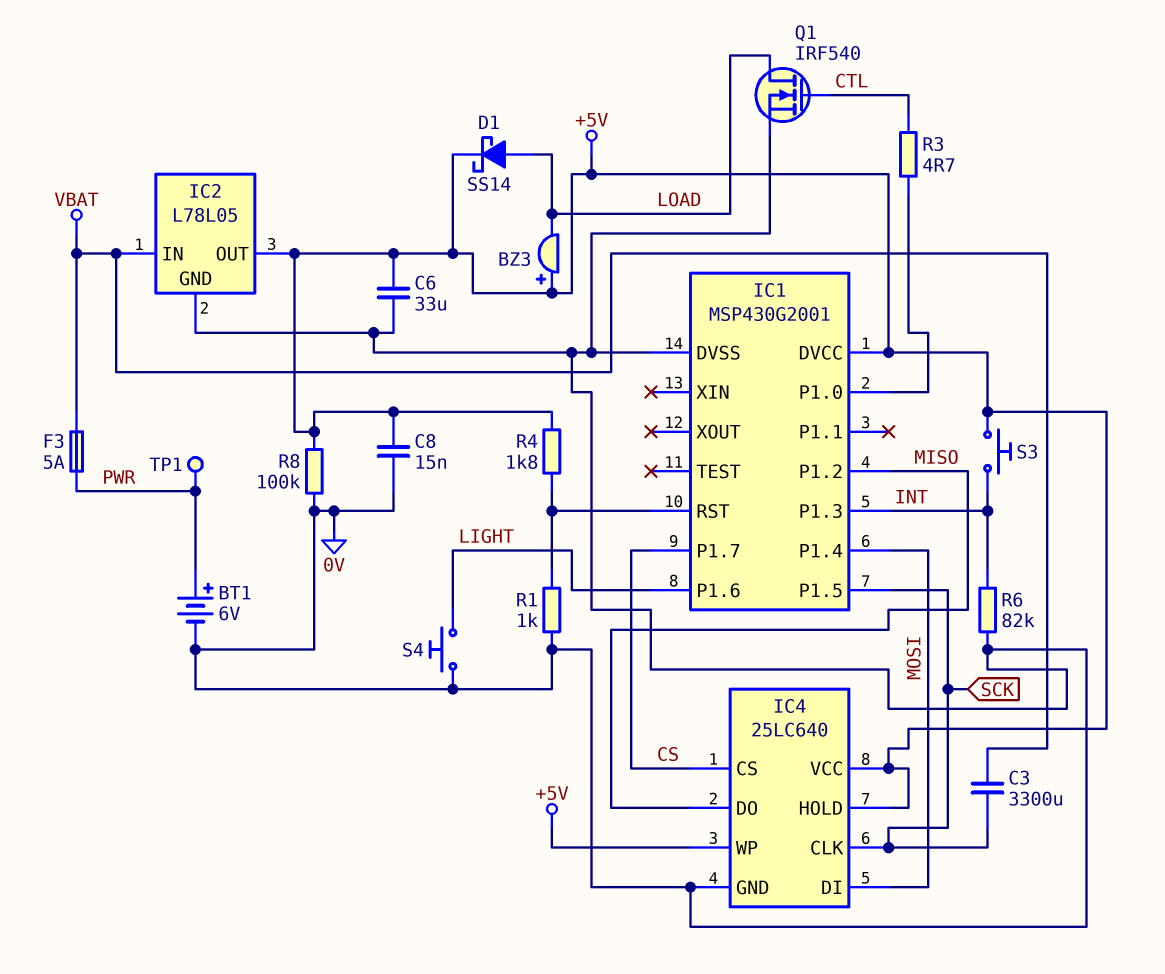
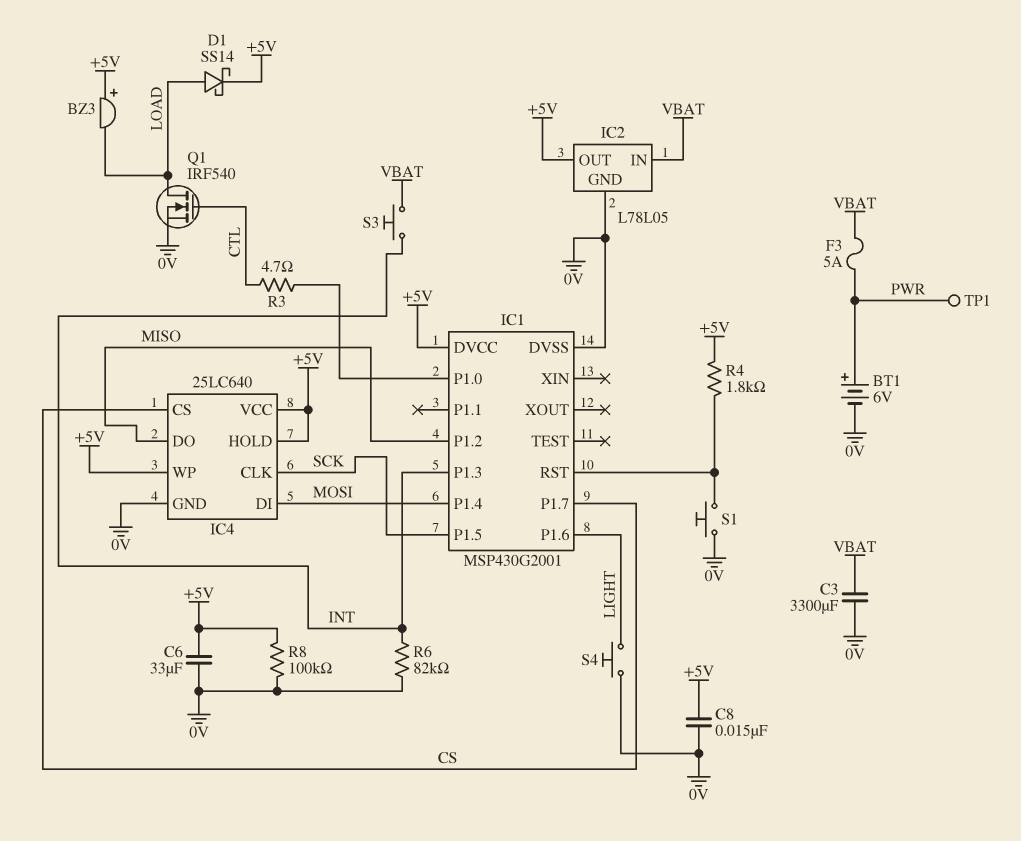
C3: 3300uF (SCK, VBAT) -> 3300uF (0V, VBAT)
R1: 1k (0V, IC1/RST) -> none
S1: none -> button (0V, IC1/RST)
S3: button (+5V, INT) -> button (INT, VBAT)

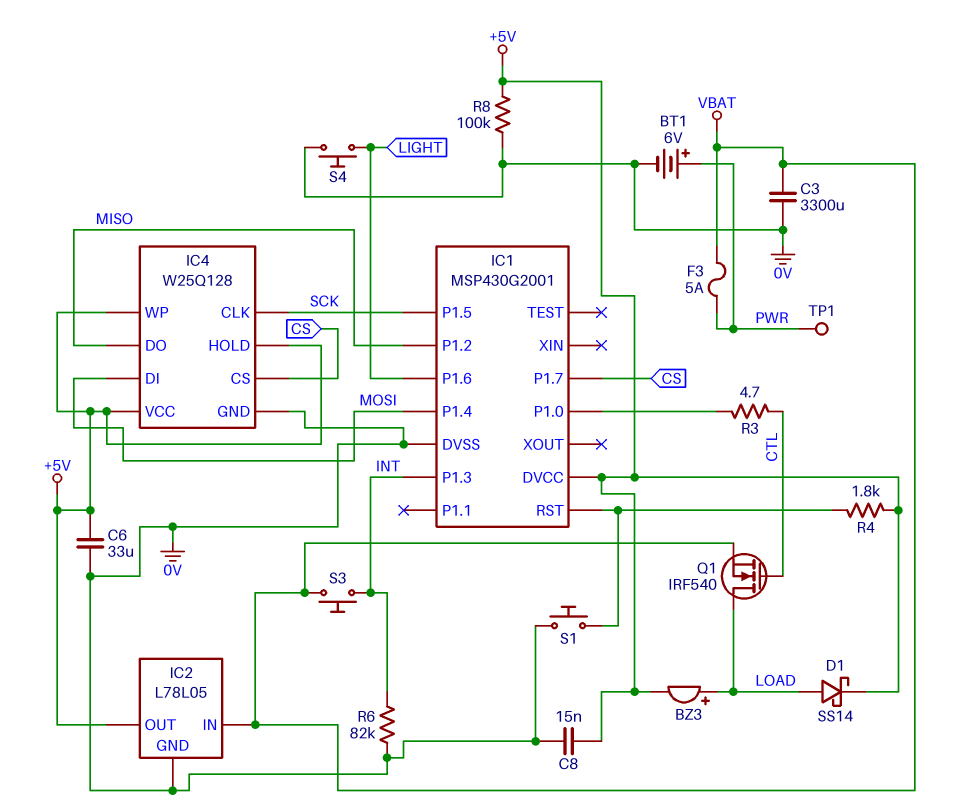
BZ3: buzzer (plus +5V, minus LOAD) -> buzzer (plus LOAD, minus +5V)
IC4: 25LC640 -> W25Q128
Q1: NMOS IRF540 (G CTL, D LOAD, S 0V) -> NMOS IRF540 (G CTL, D LOAD, S VBAT)

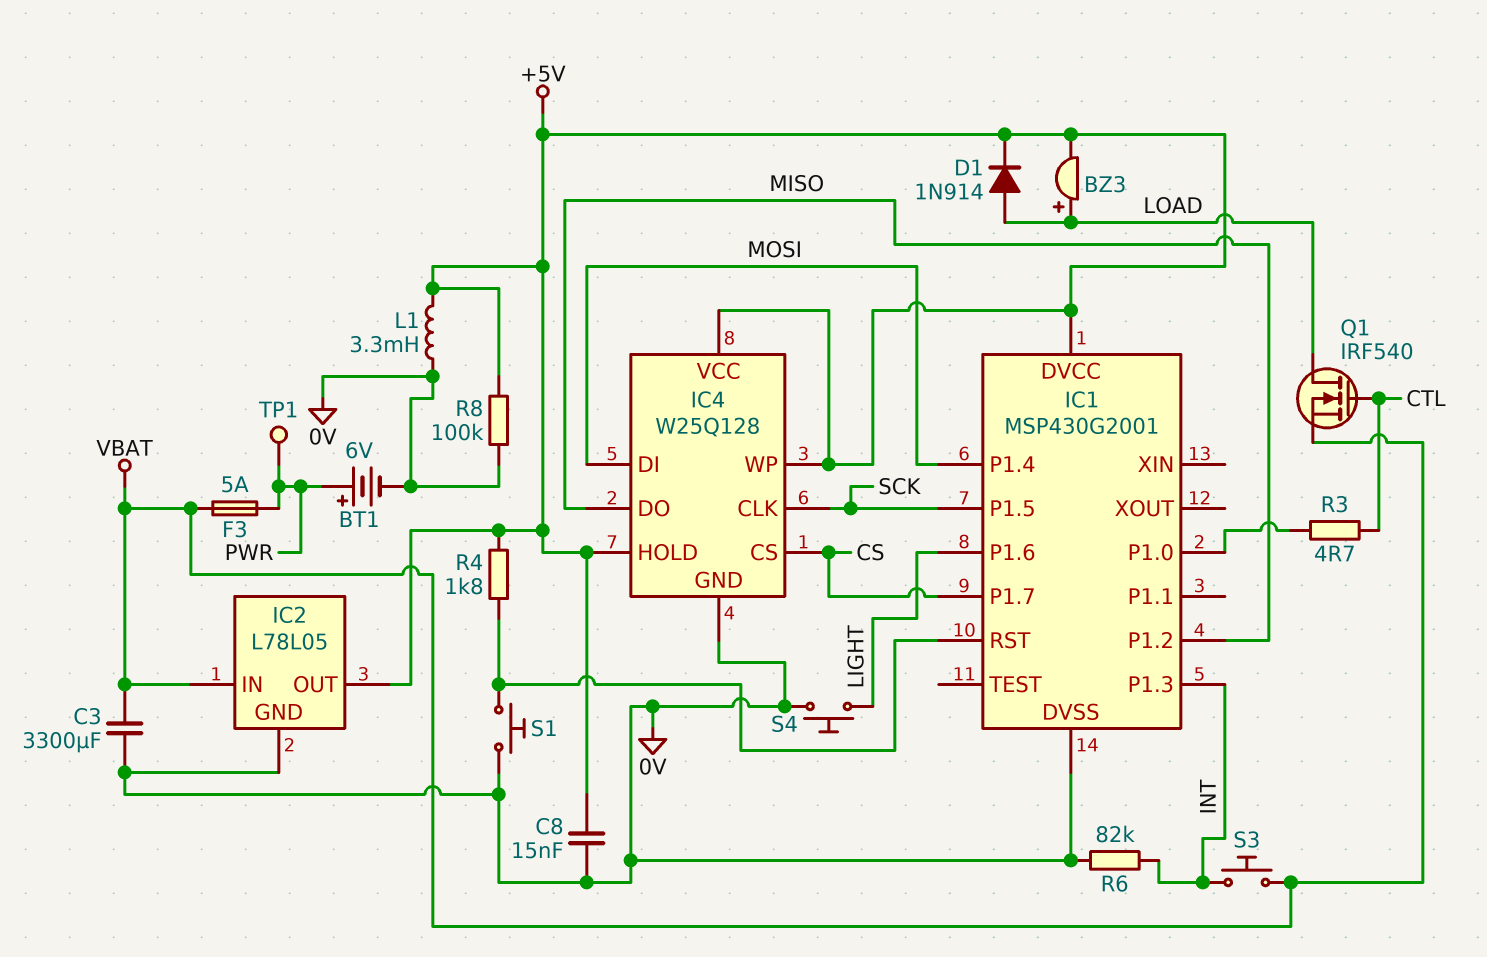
C6: 33uF (+5V, 0V) -> none
D1: schottky SS14 (A LOAD, K +5V) -> diode 1N914 (A LOAD, K +5V)
L1: none -> 3.3mH (+5V, 0V)

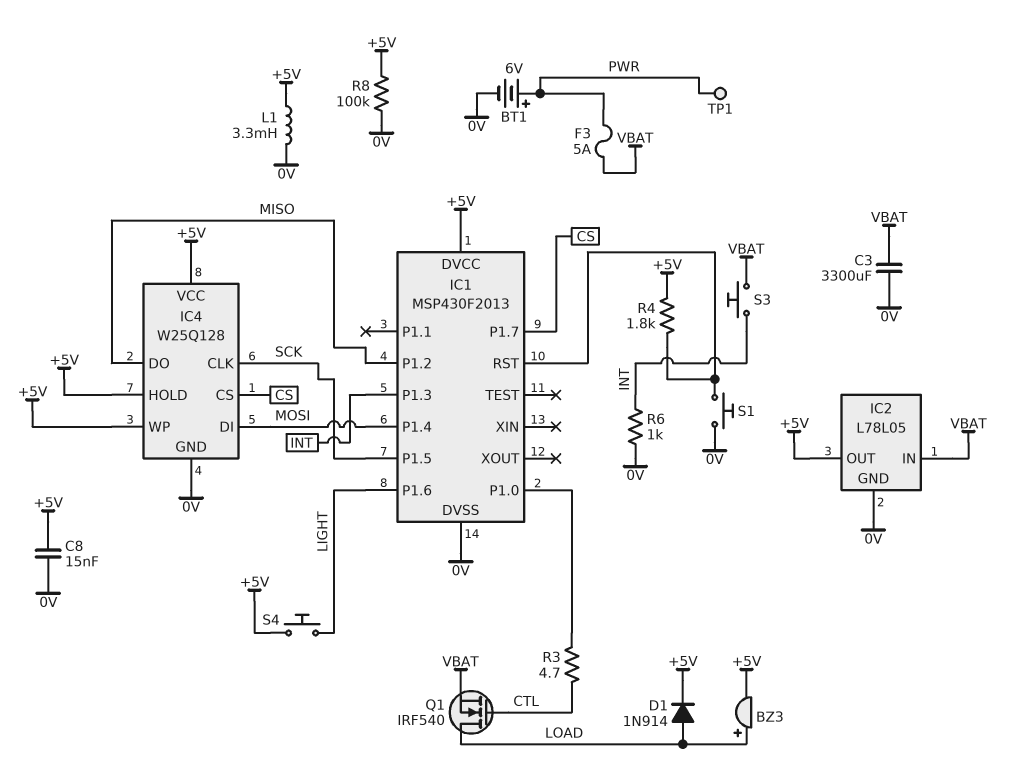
IC1: MSP430G2001 -> MSP430F2013
R6: 82k (0V, INT) -> 1k (0V, INT)
S4: button (0V, LIGHT) -> button (+5V, LIGHT)

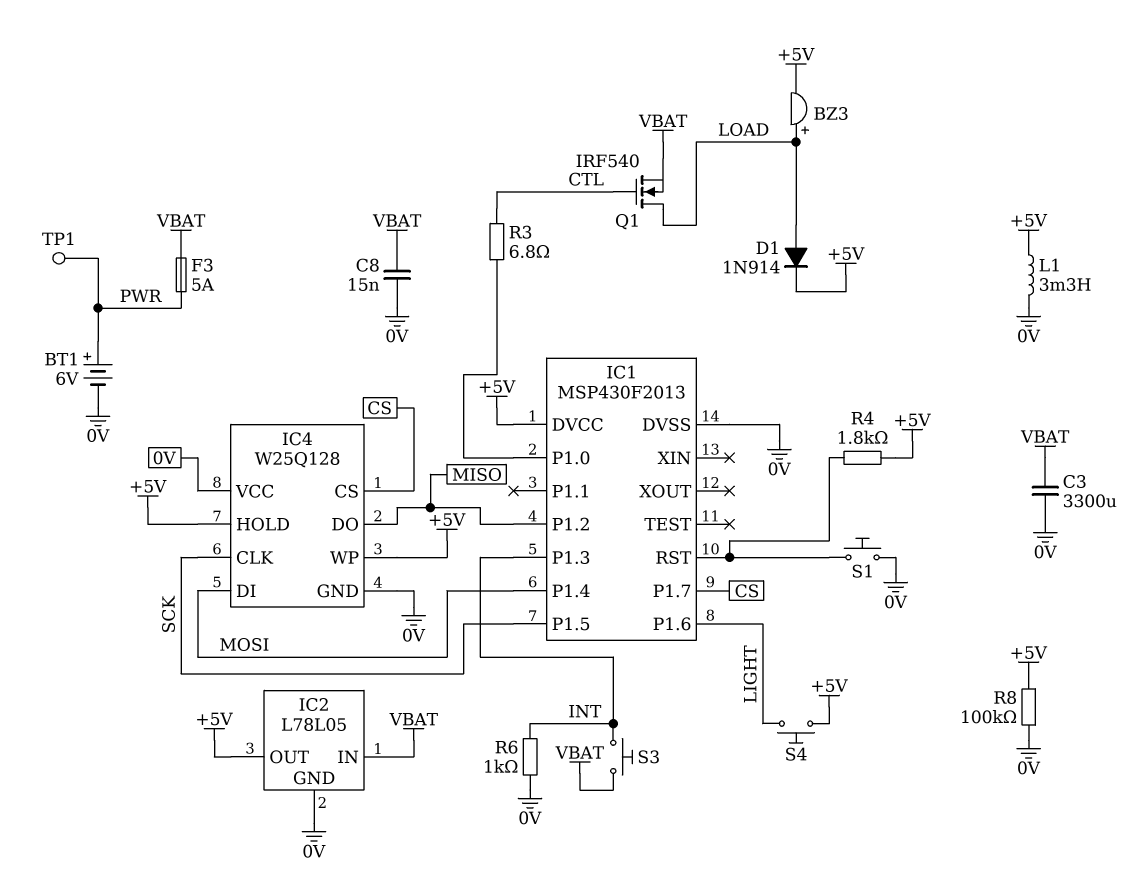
C8: 15nF (+5V, 0V) -> 15nF (0V, VBAT)
IC4 pin VCC: +5V -> 0V
R3: 4.7 (CTL, IC1/P1.0) -> 6.8 (CTL, IC1/P1.0)

